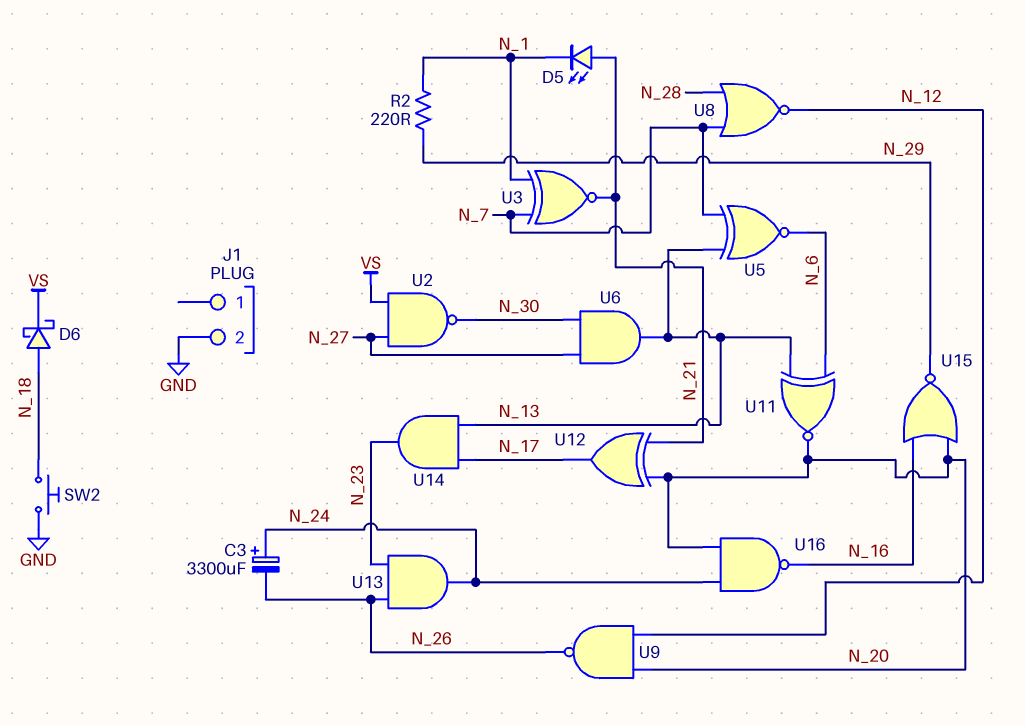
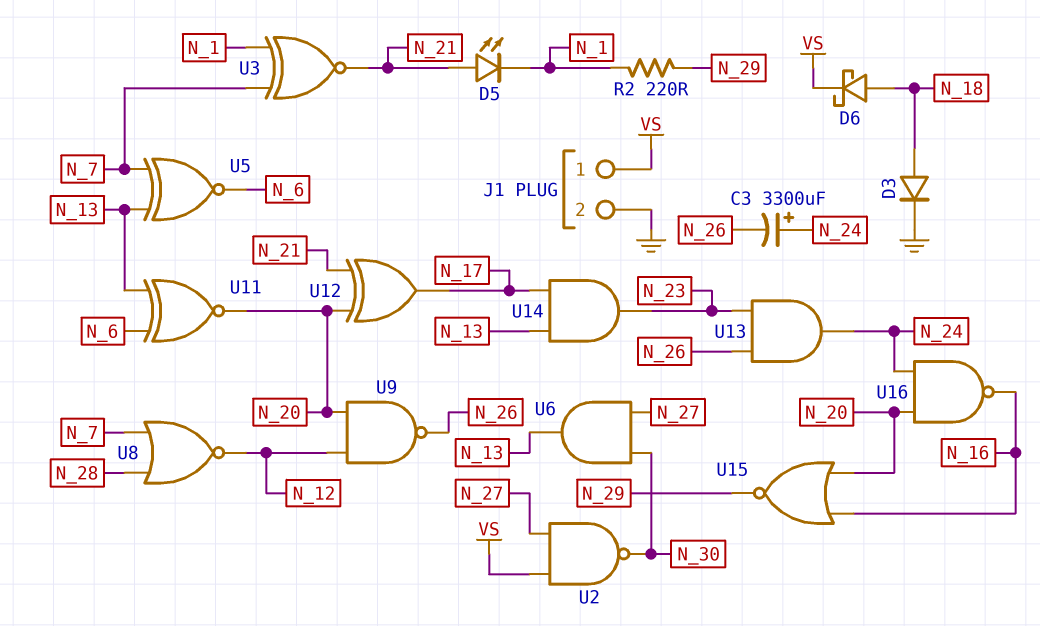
D3: none -> diode (A N_18, K GND)
J1 pin 1: none -> VS
SW2: button (GND, N_18) -> none

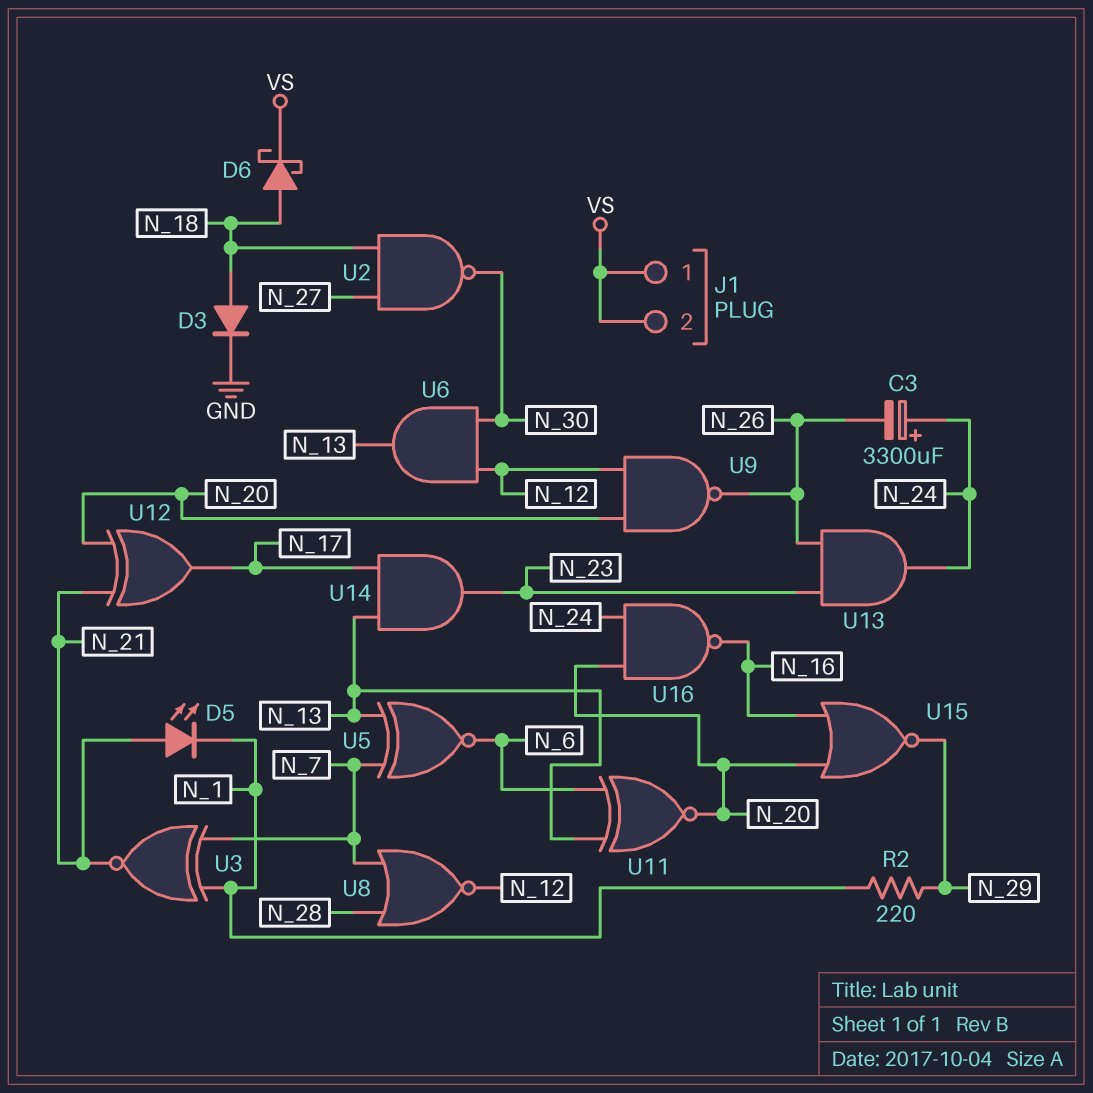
J1 pin 2: GND -> VS
U2: NAND (in N_27, in VS, out N_30) -> NAND (in N_18, in N_27, out N_30)
U6: AND (in N_27, in N_30, out N_13) -> AND (in N_12, in N_30, out N_13)

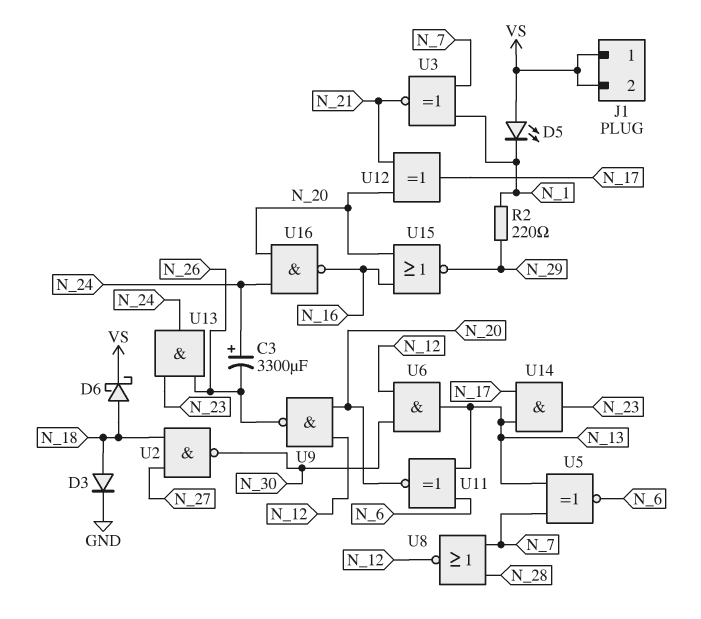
D5: LED (A N_21, K N_1) -> LED (A VS, K N_1)

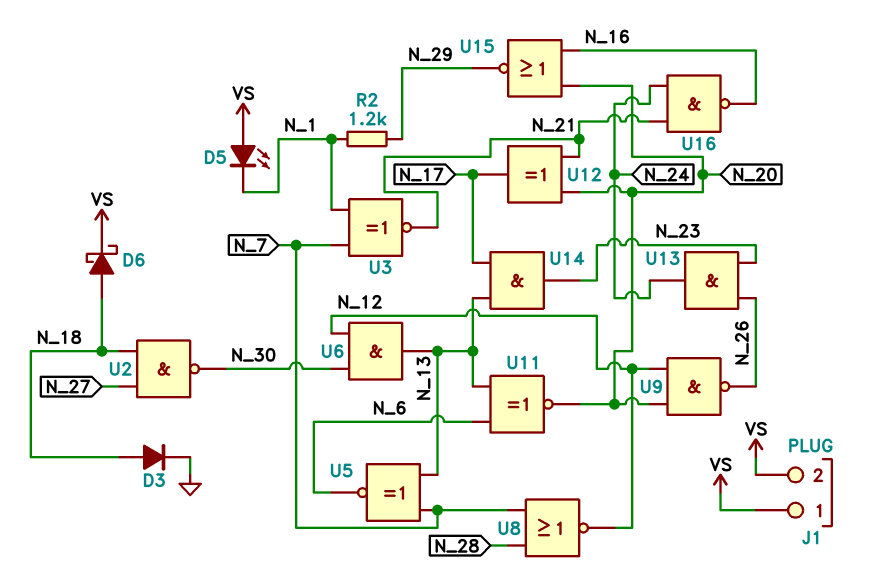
C3: 3300uF (plus N_24, minus N_26) -> none
R2: 220 (N_1, N_29) -> 1.2k (N_1, N_29)
U16: NAND (in N_20, in N_24, out N_16) -> NAND (in N_21, in N_24, out N_16)

